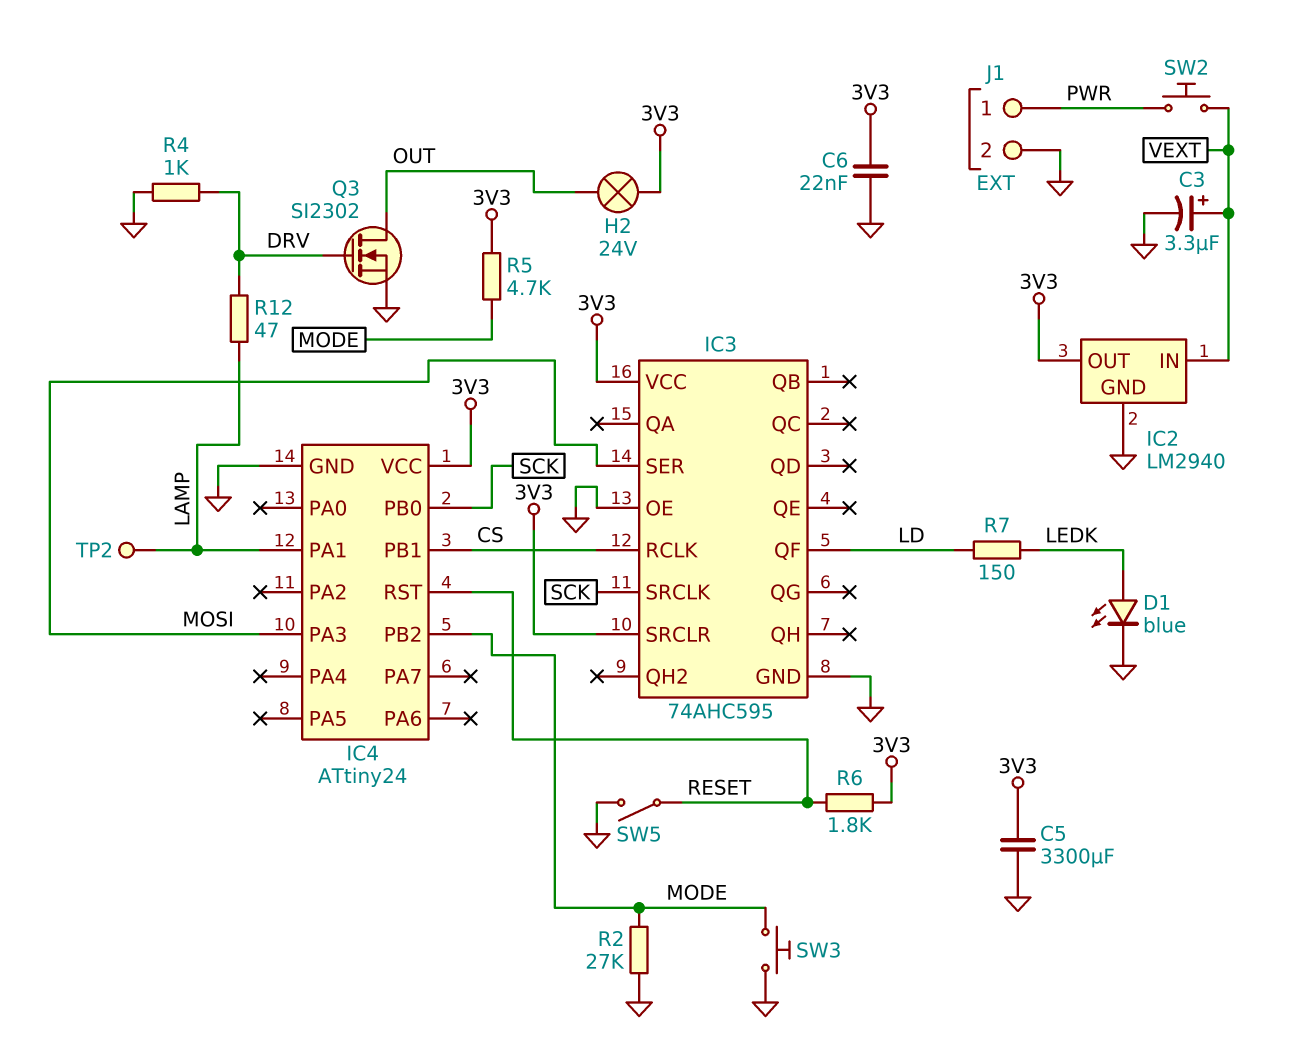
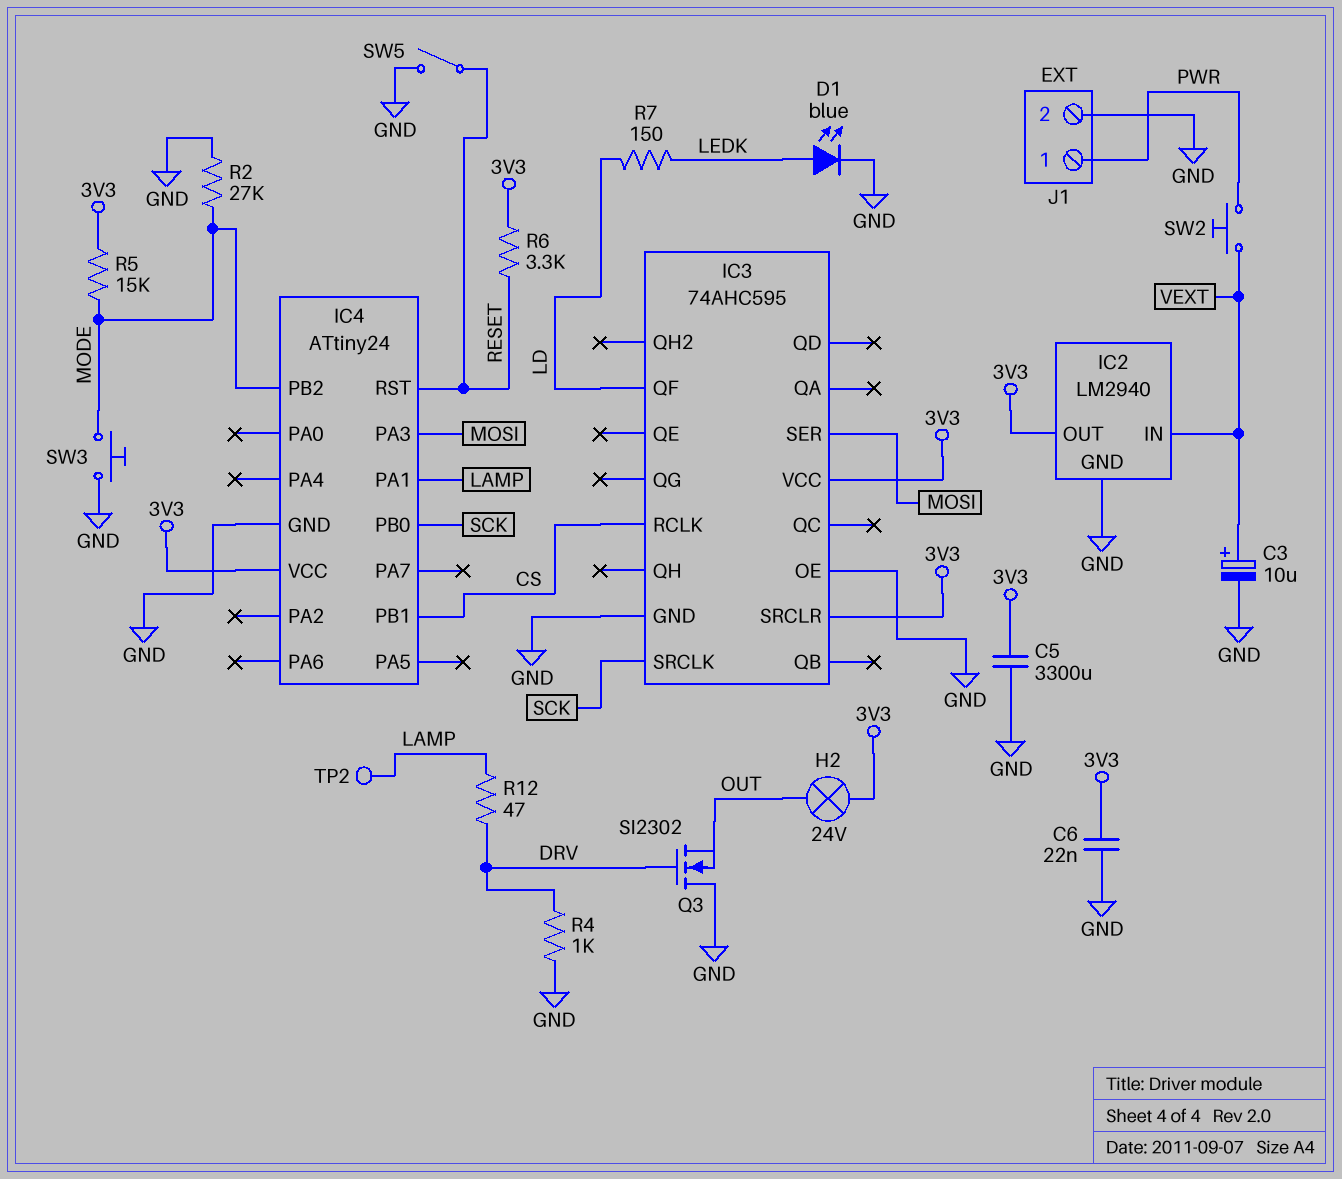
C3: 3.3uF (plus VEXT, minus GND) -> 10uF (plus VEXT, minus GND)
Q3: NMOS SI2302 (G DRV, D OUT, S GND) -> NMOS SI2302 (G DRV, D GND, S OUT)
R5: 4.7k (3V3, MODE) -> 15k (3V3, MODE)
R6: 1.8k (3V3, RESET) -> 3.3k (3V3, RESET)

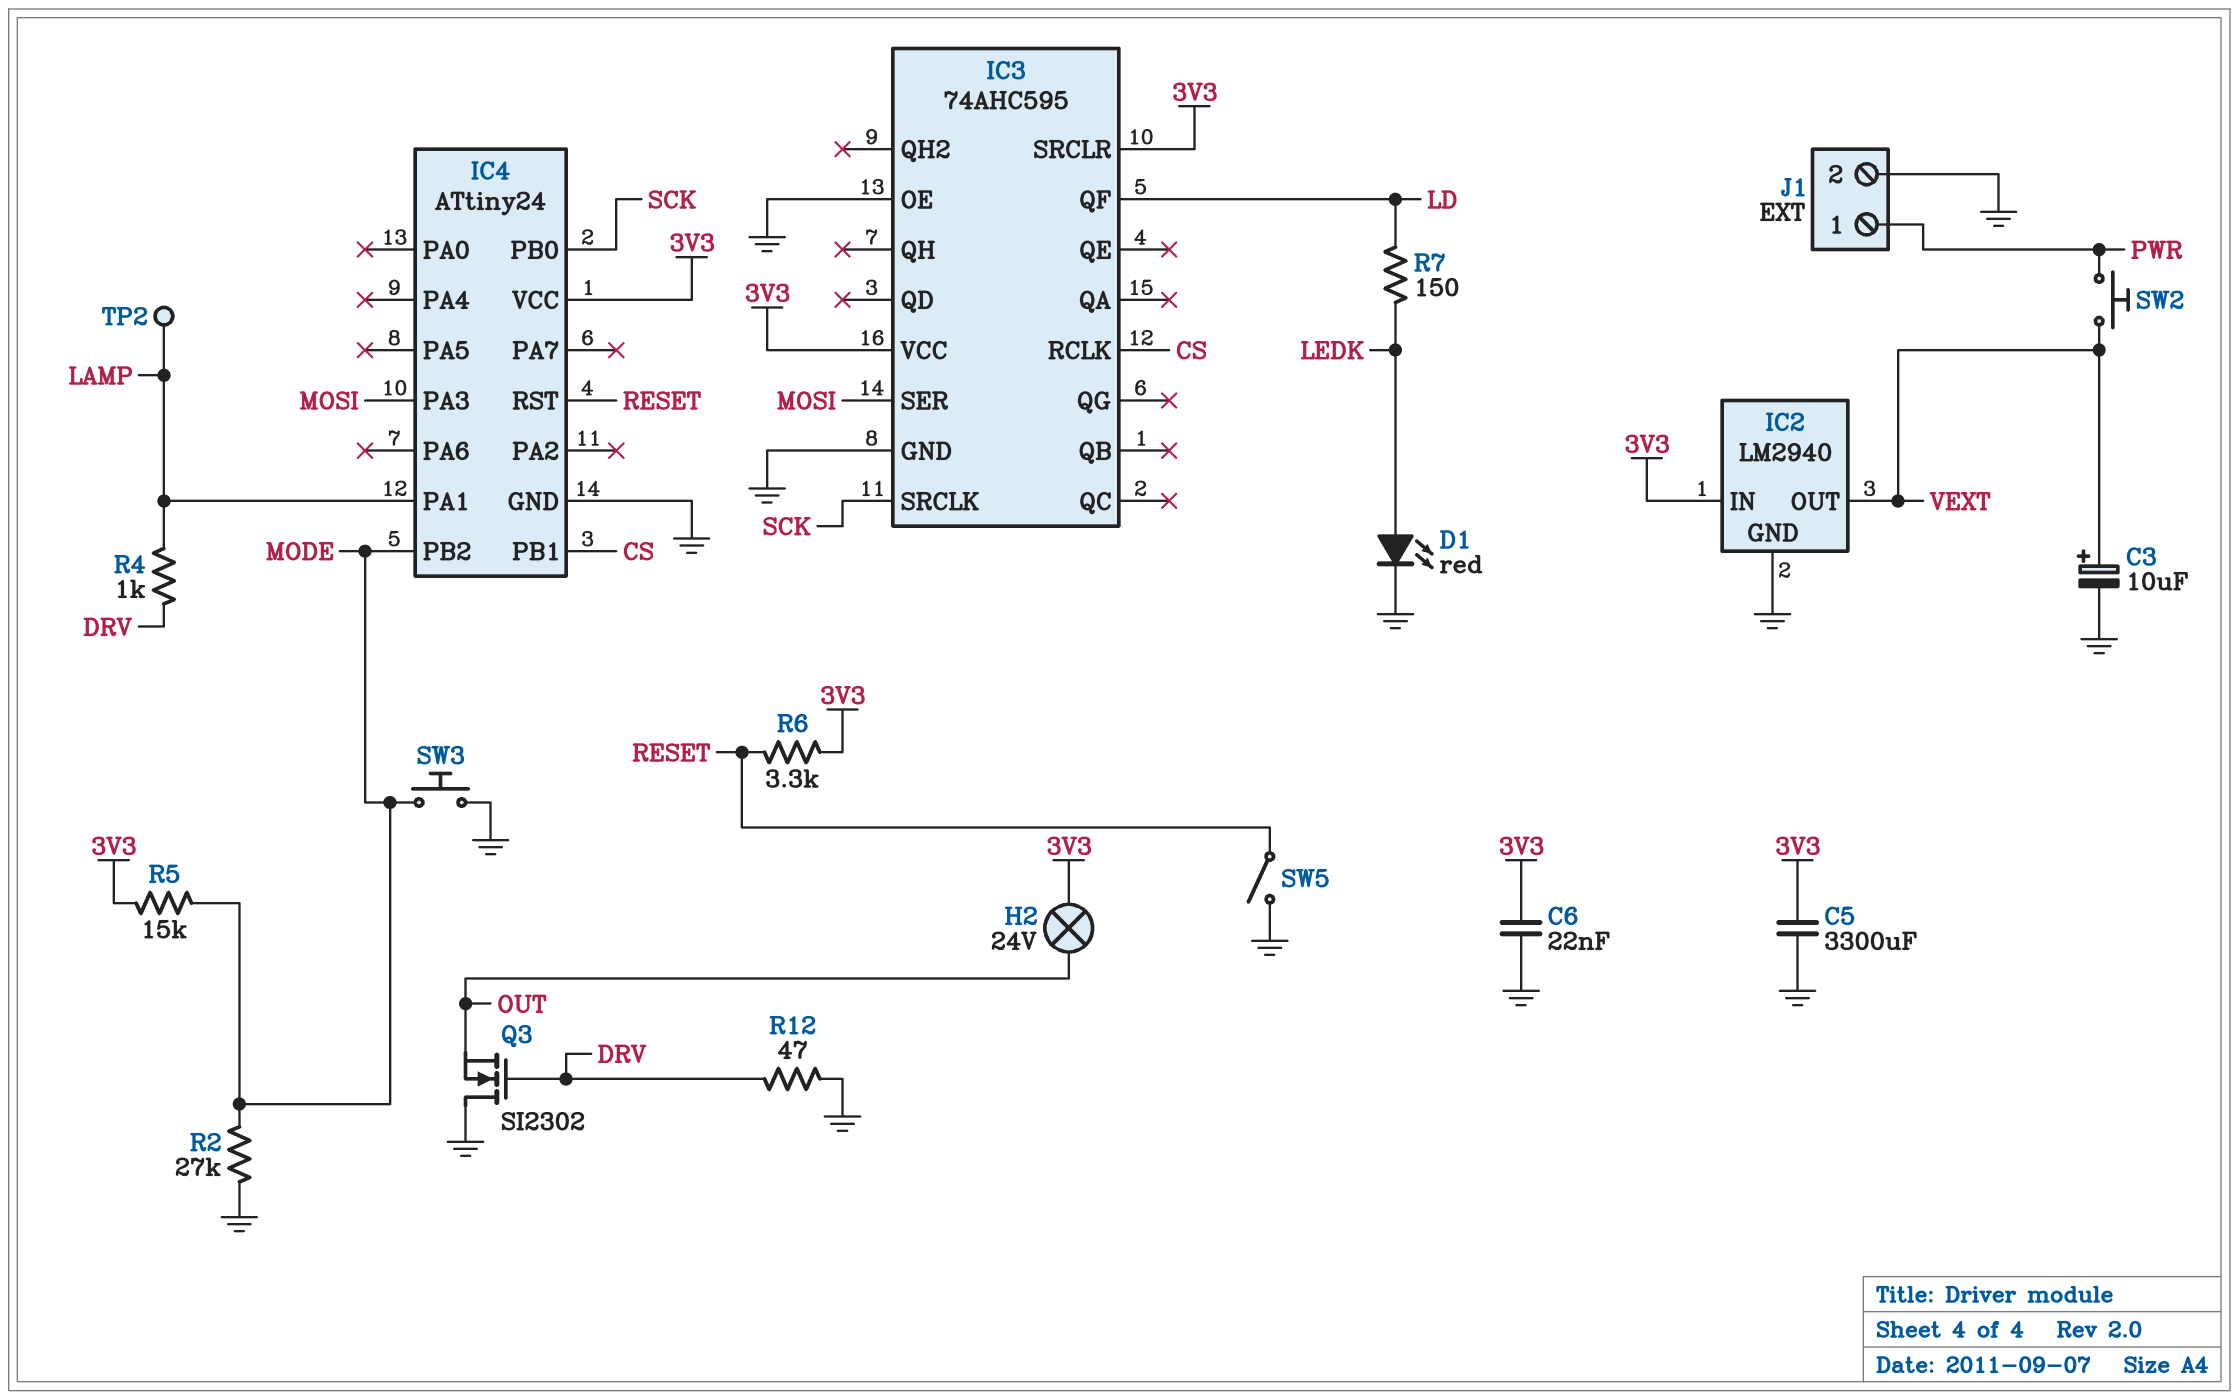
D1: LED blue (A LEDK, K GND) -> LED red (A LEDK, K GND)
IC2 pin IN: VEXT -> 3V3
IC2 pin OUT: 3V3 -> VEXT
R4: 1k (DRV, GND) -> 1k (DRV, LAMP)
R12: 47 (DRV, LAMP) -> 47 (DRV, GND)

